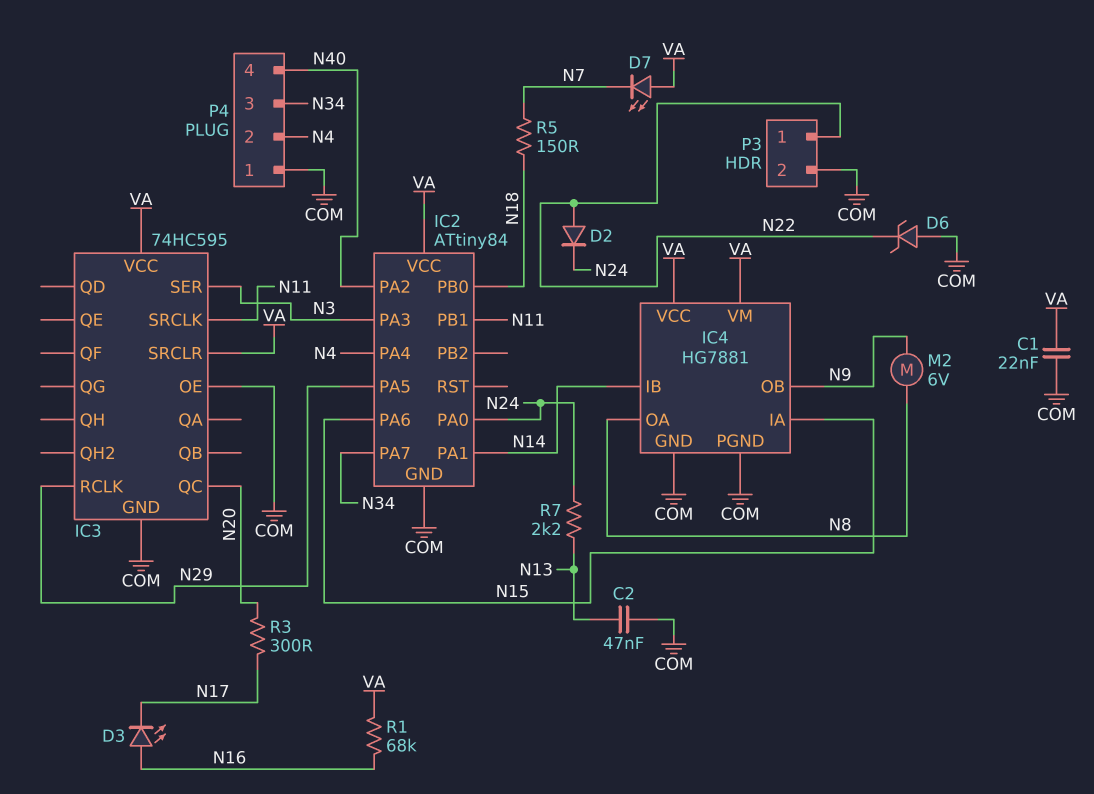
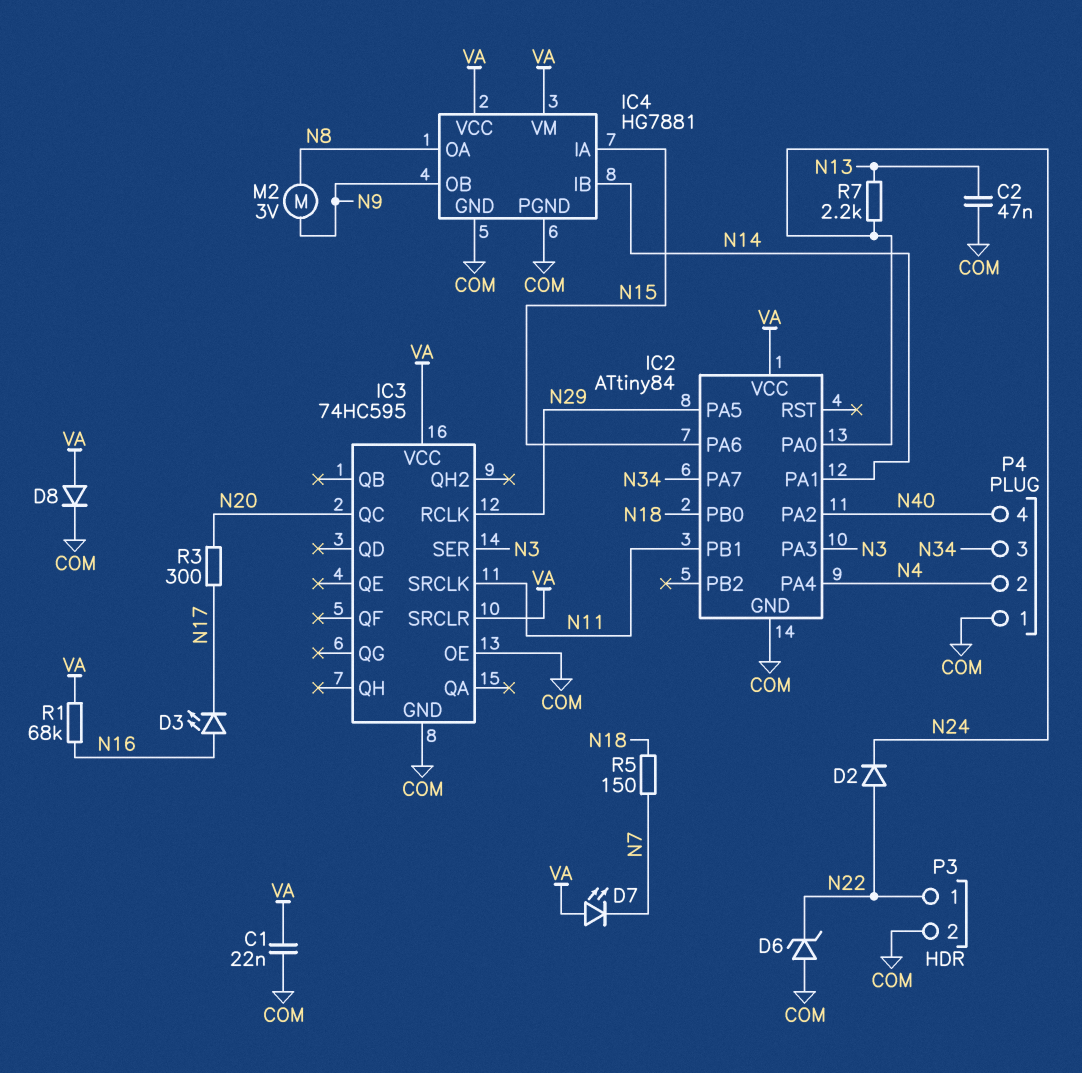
D8: none -> diode (A VA, K COM)
M2: motor 6V (N8, N9) -> motor 3V (N8, N9)

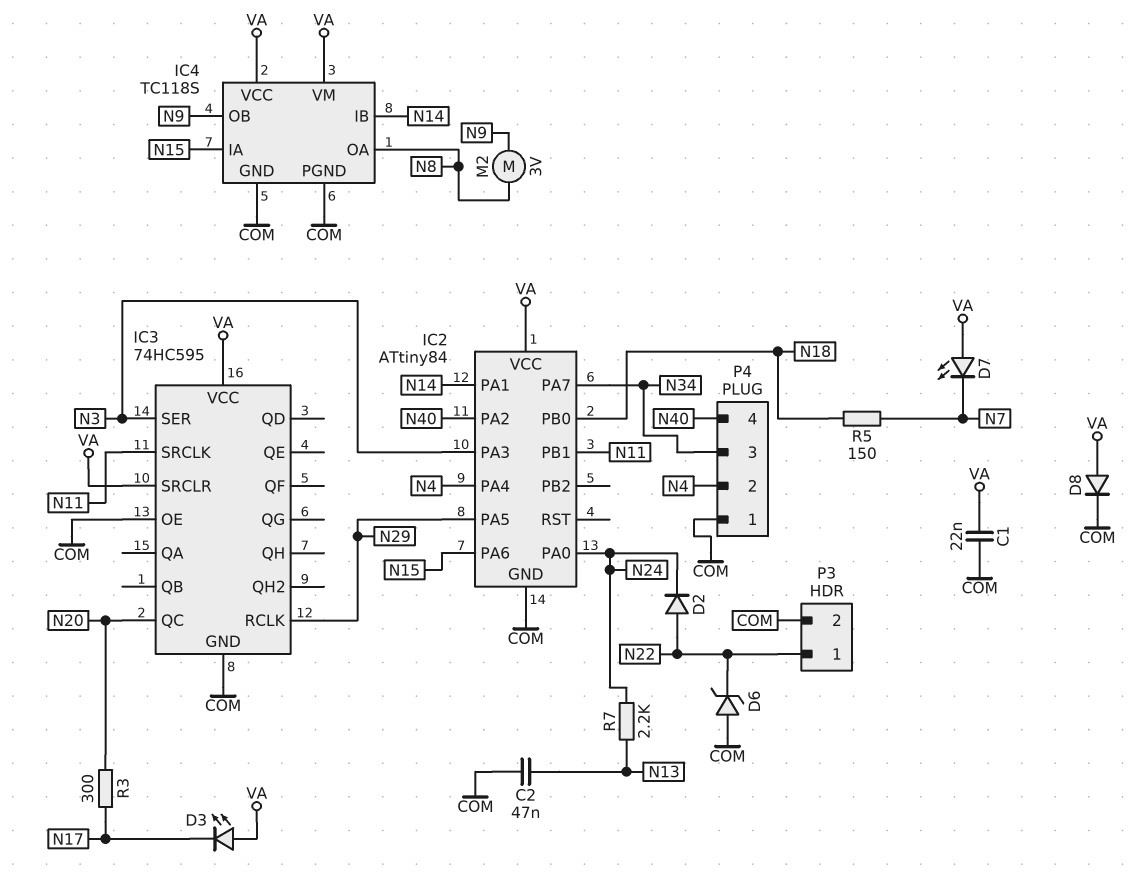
D3: LED (A N16, K N17) -> LED (A VA, K N17)
IC4: HG7881 -> TC118S
R1: 68k (N16, VA) -> none

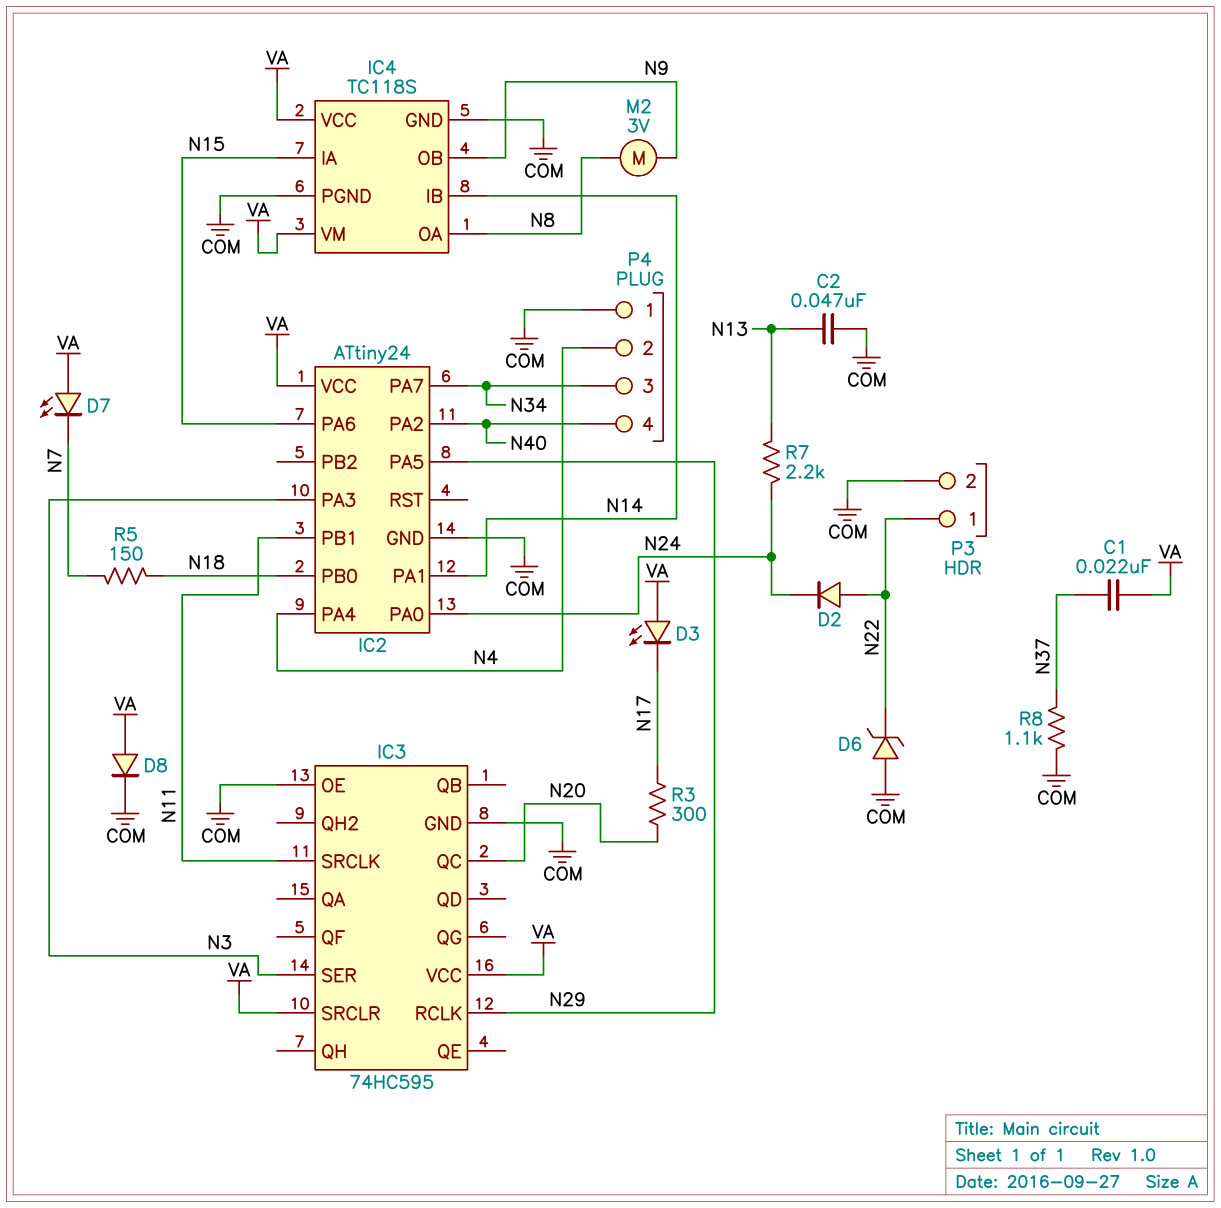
C1: 22nF (COM, VA) -> 22nF (N37, VA)
IC2: ATtiny84 -> ATtiny24
R8: none -> 1.1k (COM, N37)

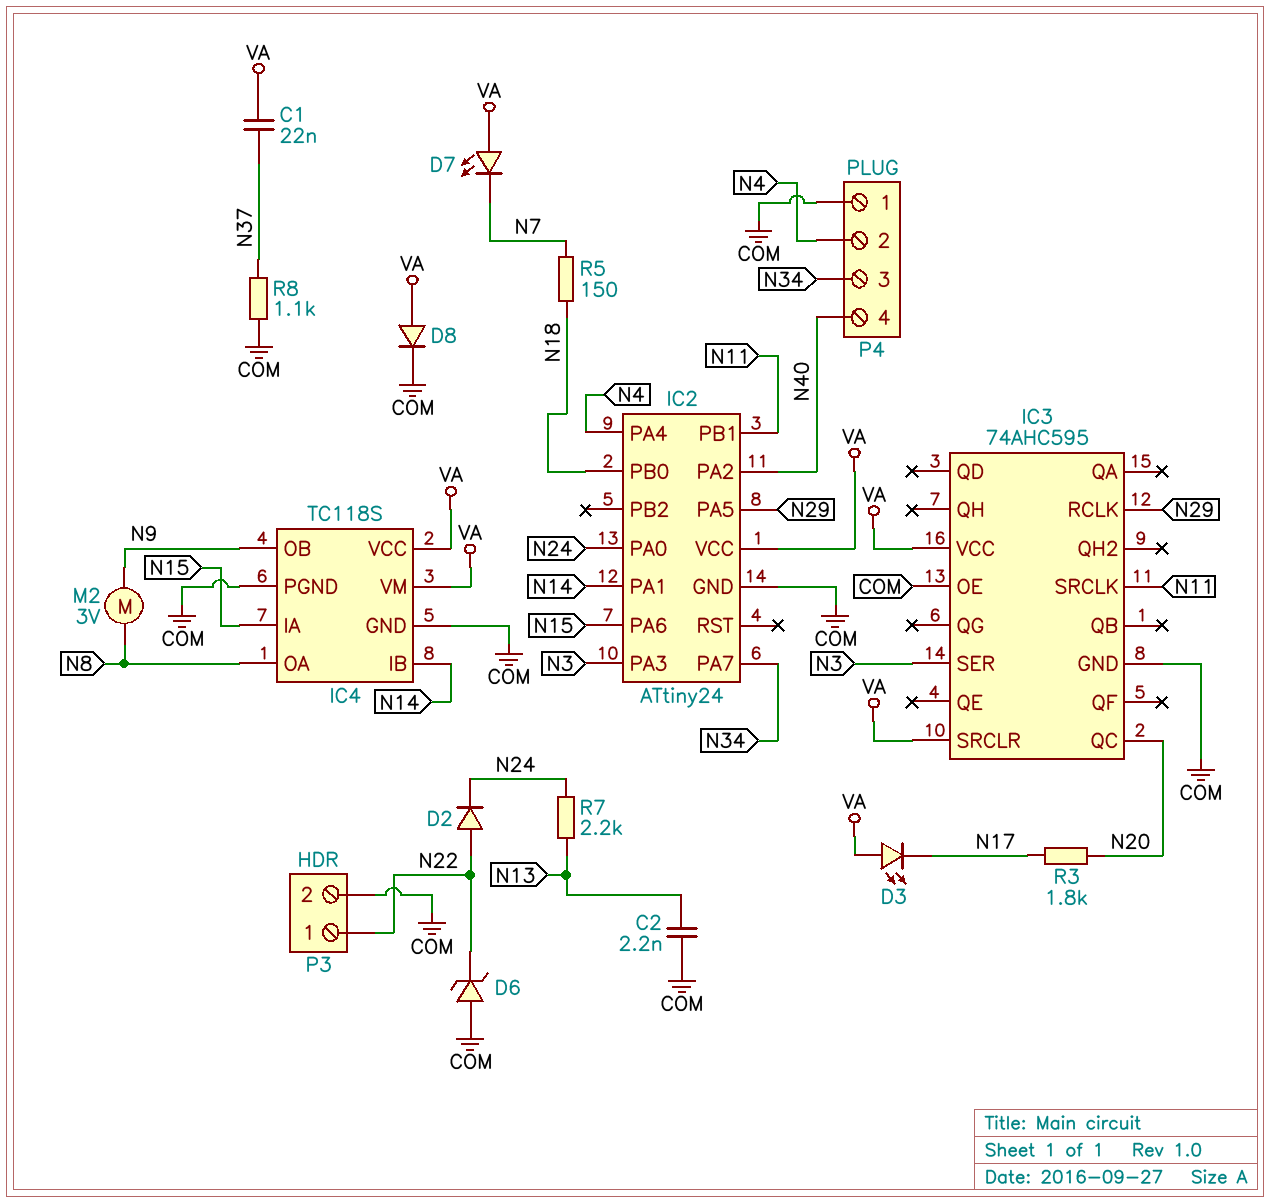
C2: 47nF (COM, N13) -> 2.2nF (COM, N13)
IC3: 74HC595 -> 74AHC595
R3: 300 (N17, N20) -> 1.8k (N17, N20)

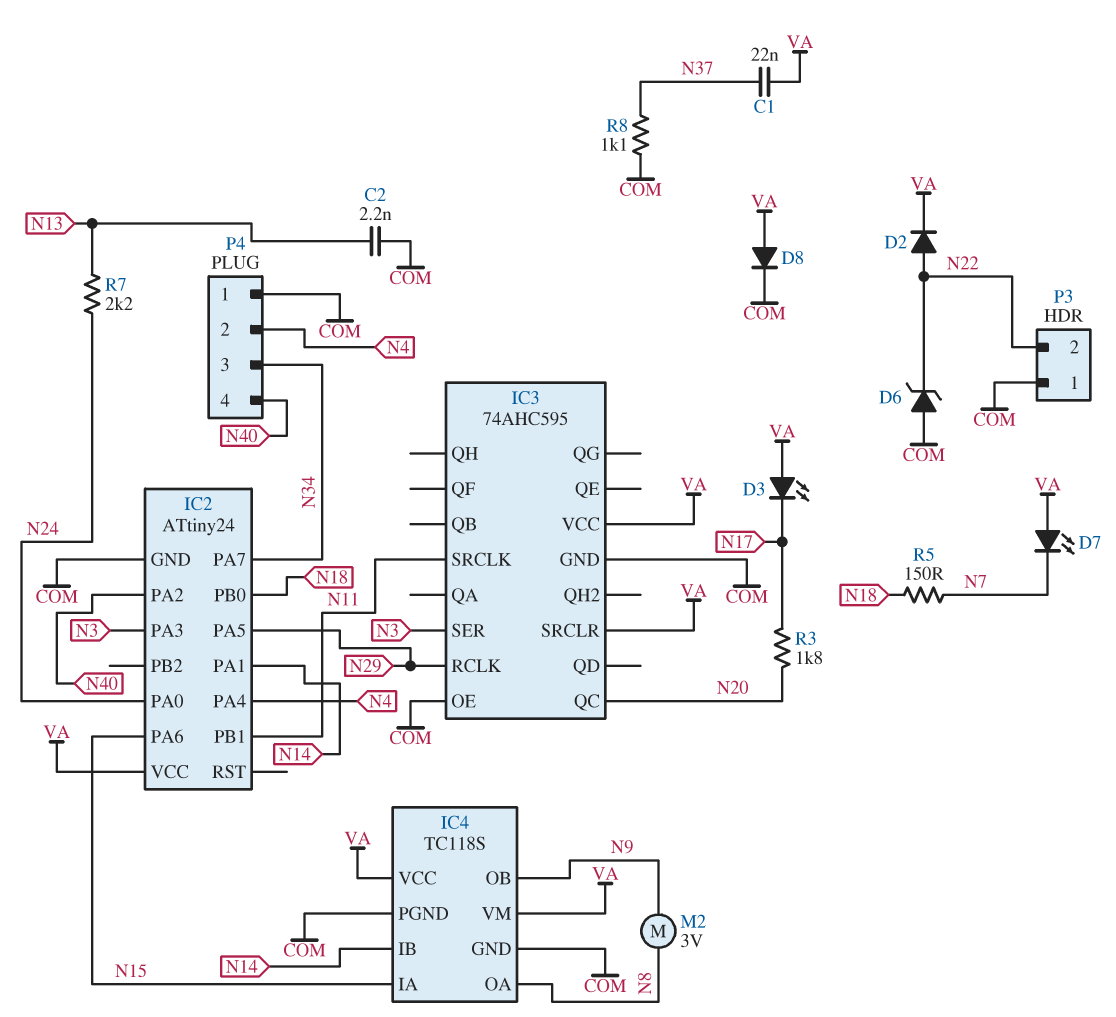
D2: diode (A N22, K N24) -> diode (A N22, K VA)
P3 pin 1: N22 -> COM
P3 pin 2: COM -> N22

